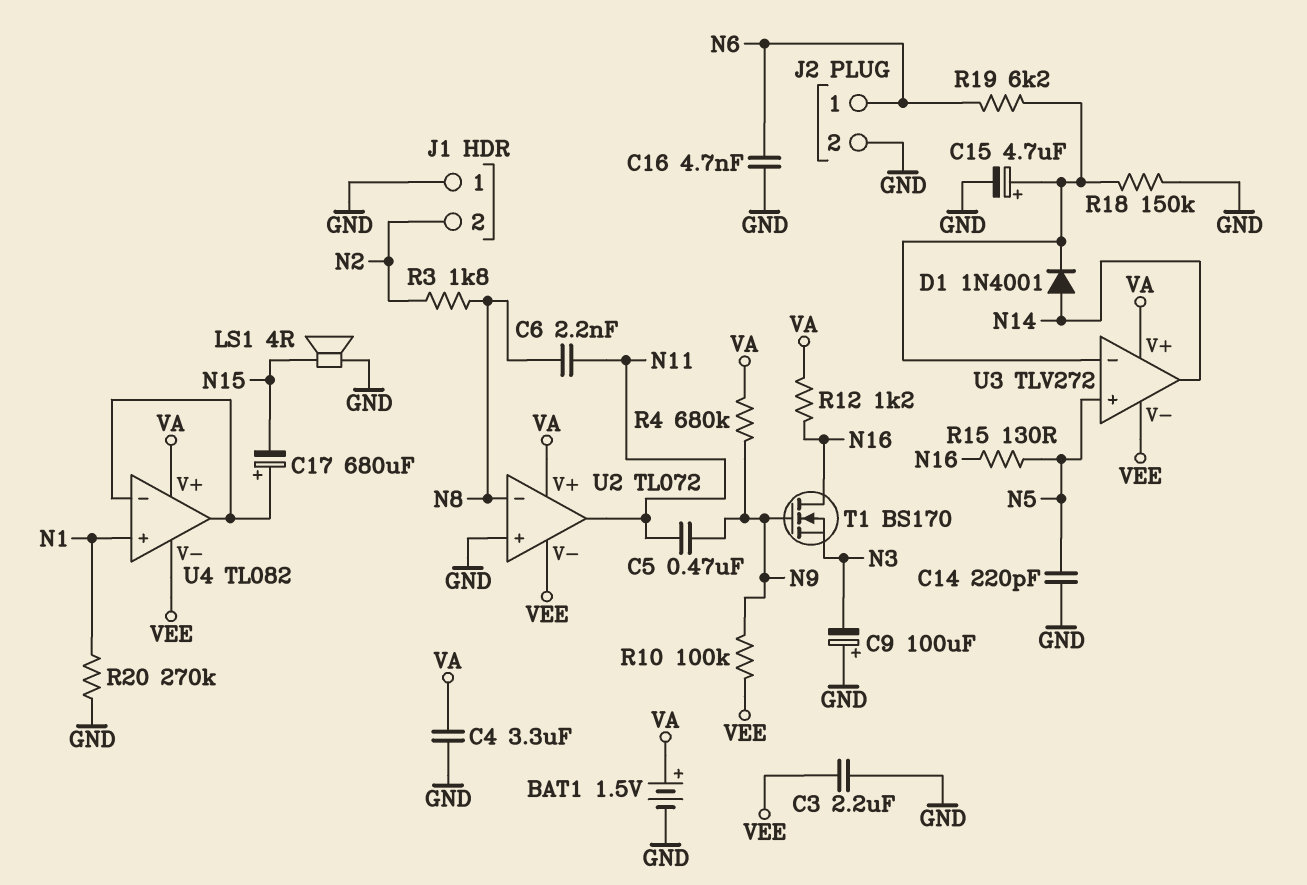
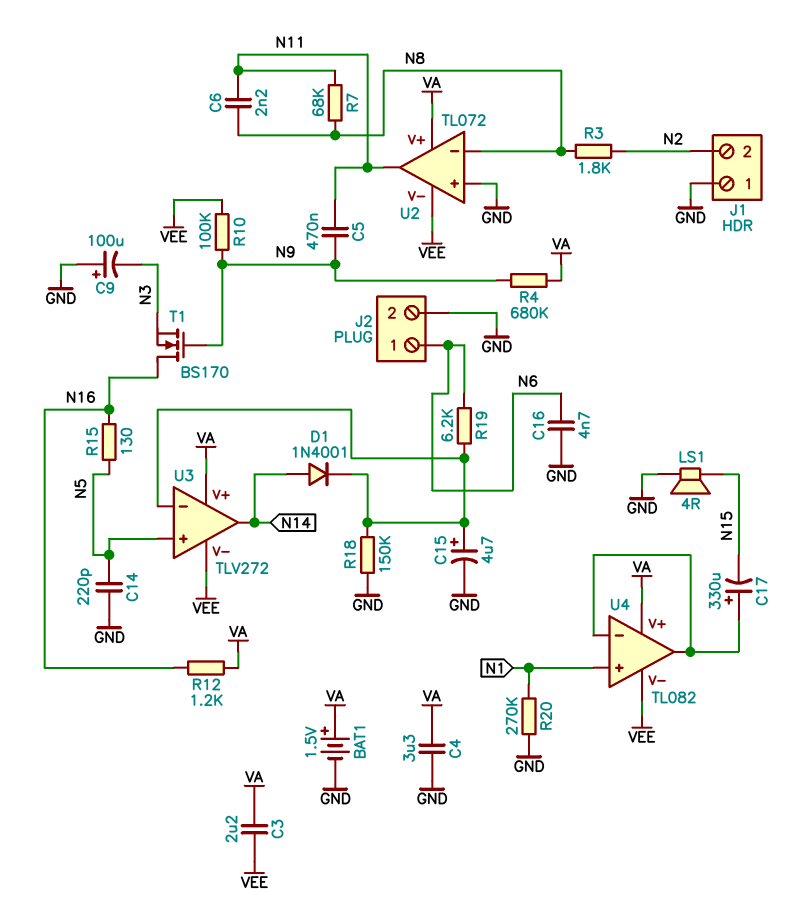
C3: 2.2uF (GND, VEE) -> 2.2uF (VA, VEE)
C17: 680uF (plus U4/in-, minus N15) -> 330uF (plus U4/in-, minus N15)
R7: none -> 68k (N8, N11)

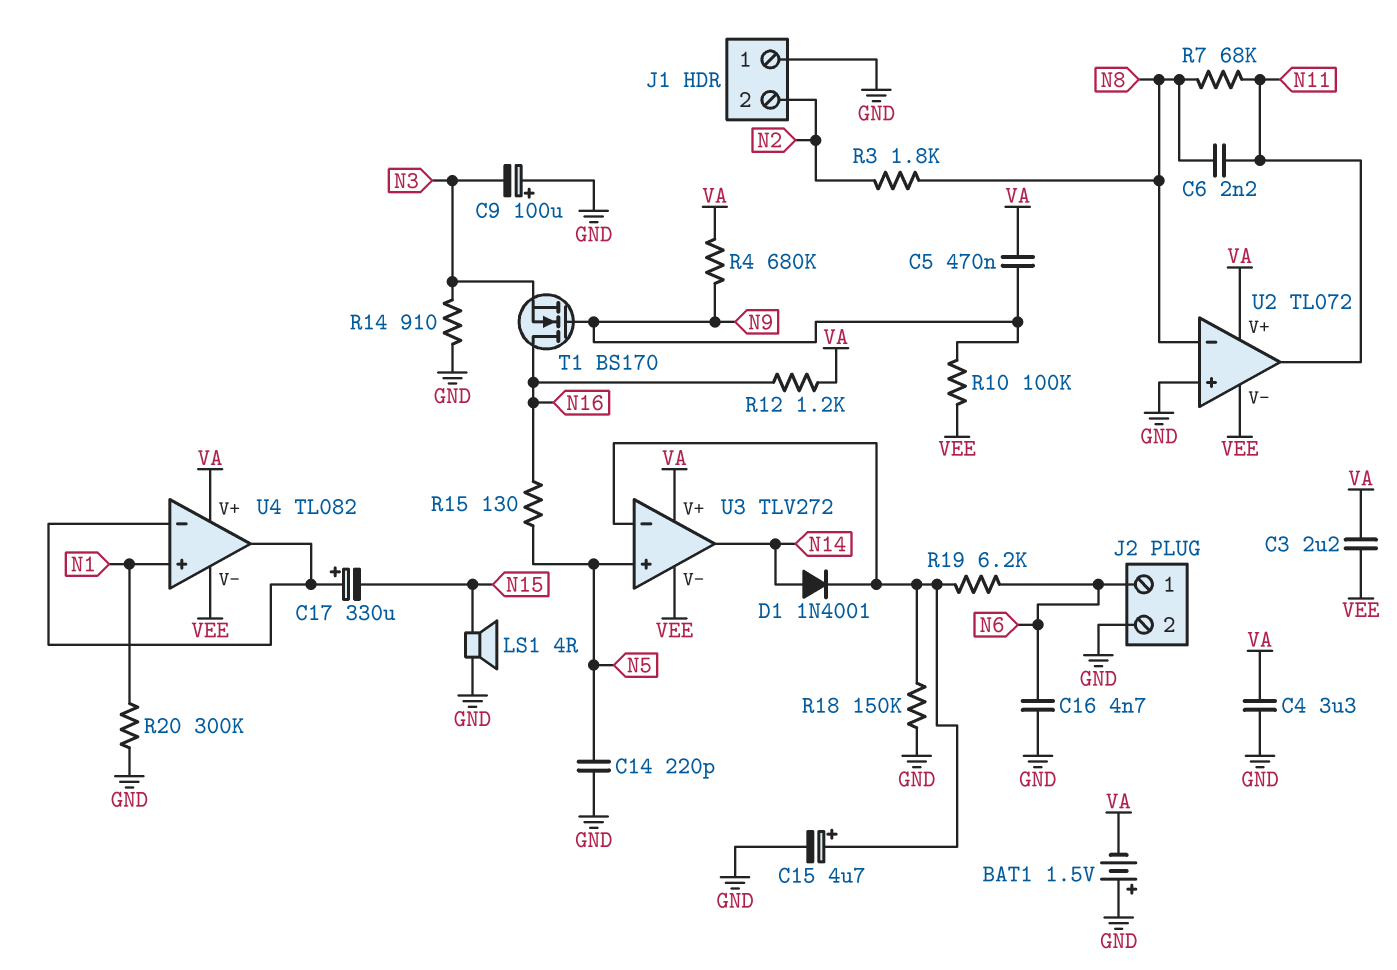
BAT1: 1.5V (plus VA, minus GND) -> 1.5V (plus GND, minus VA)
C5: 470nF (N9, N11) -> 470nF (N9, VA)
R14: none -> 910 (GND, N3)
R20: 270k (GND, N1) -> 300k (GND, N1)

